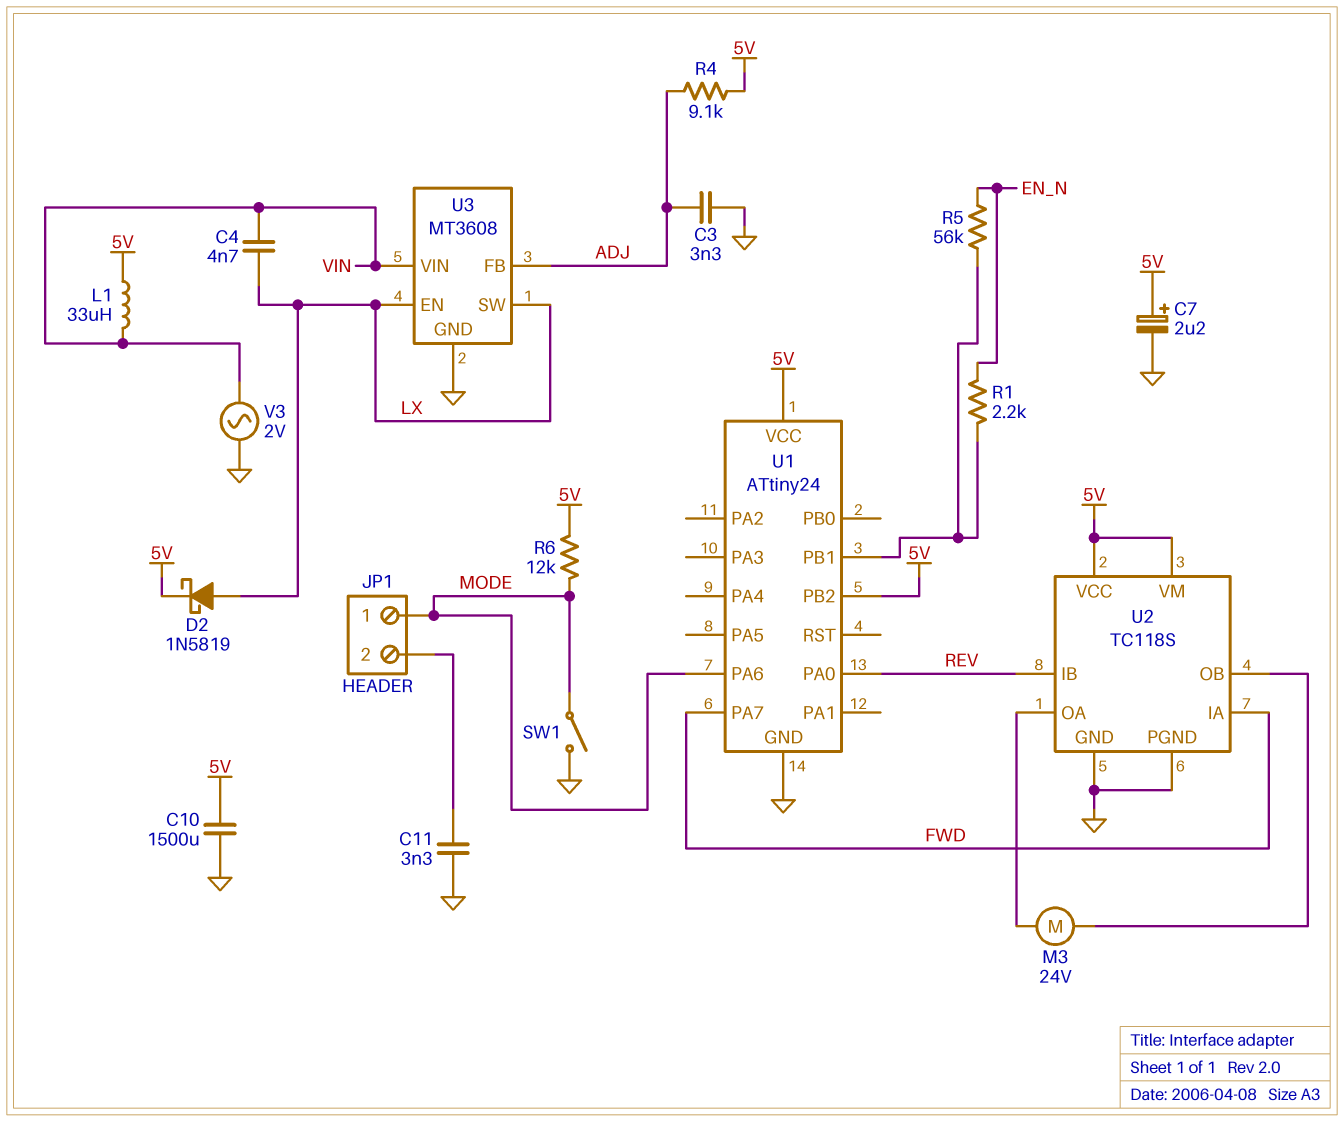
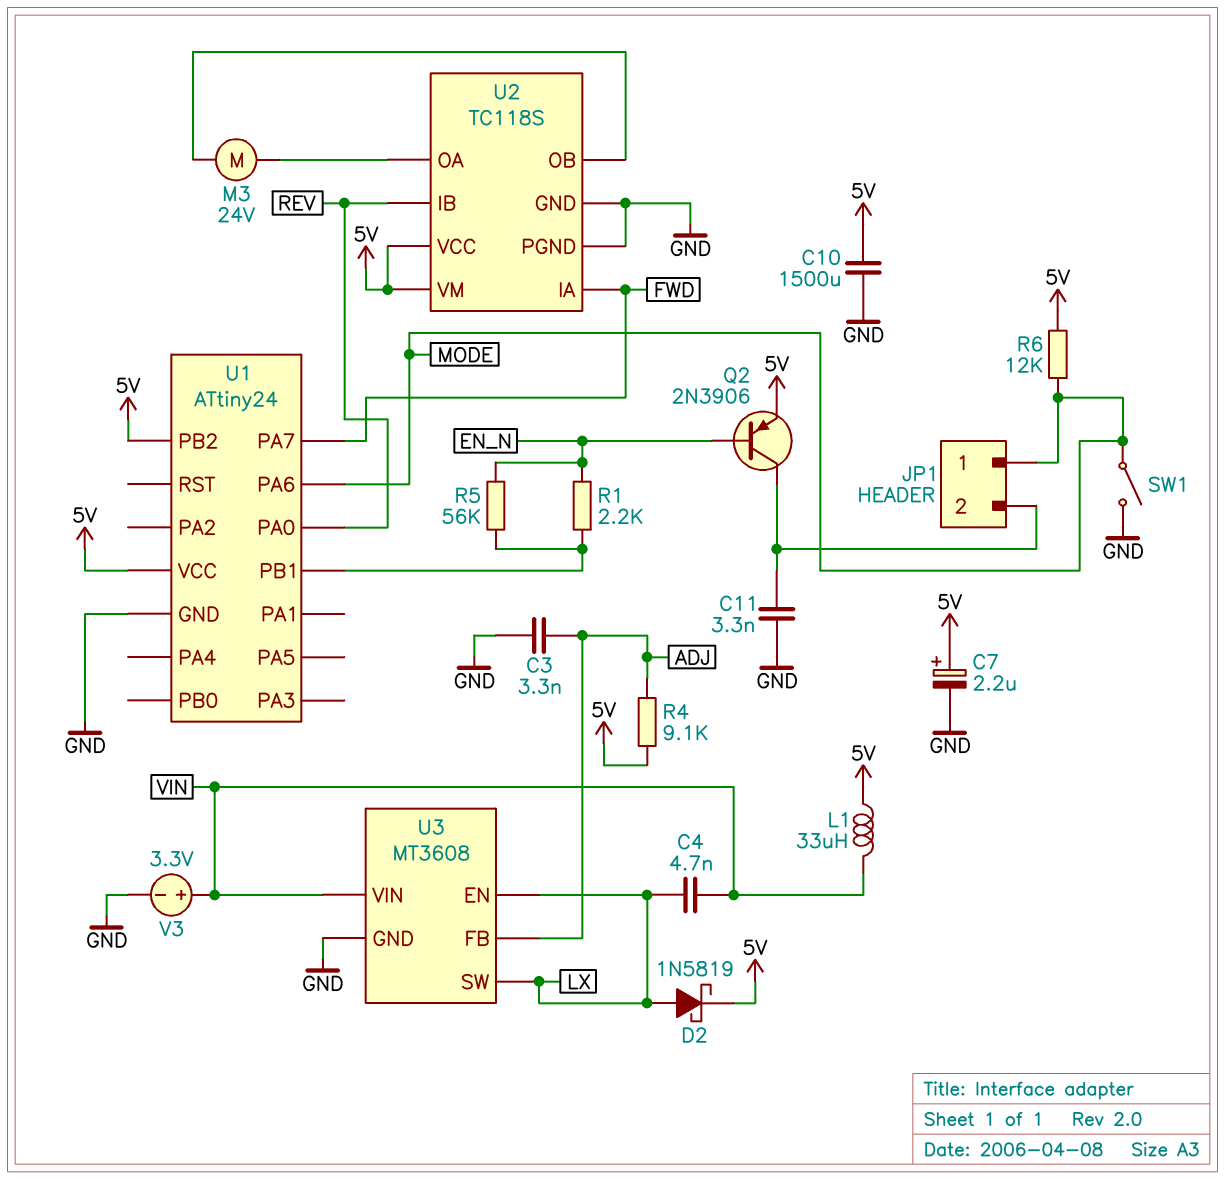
Q2: none -> PNP 2N3906 (B EN_N, C JP1/2, E 5V)
V3: AC 2V (GND, VIN) -> 3.3V (plus VIN, minus GND)

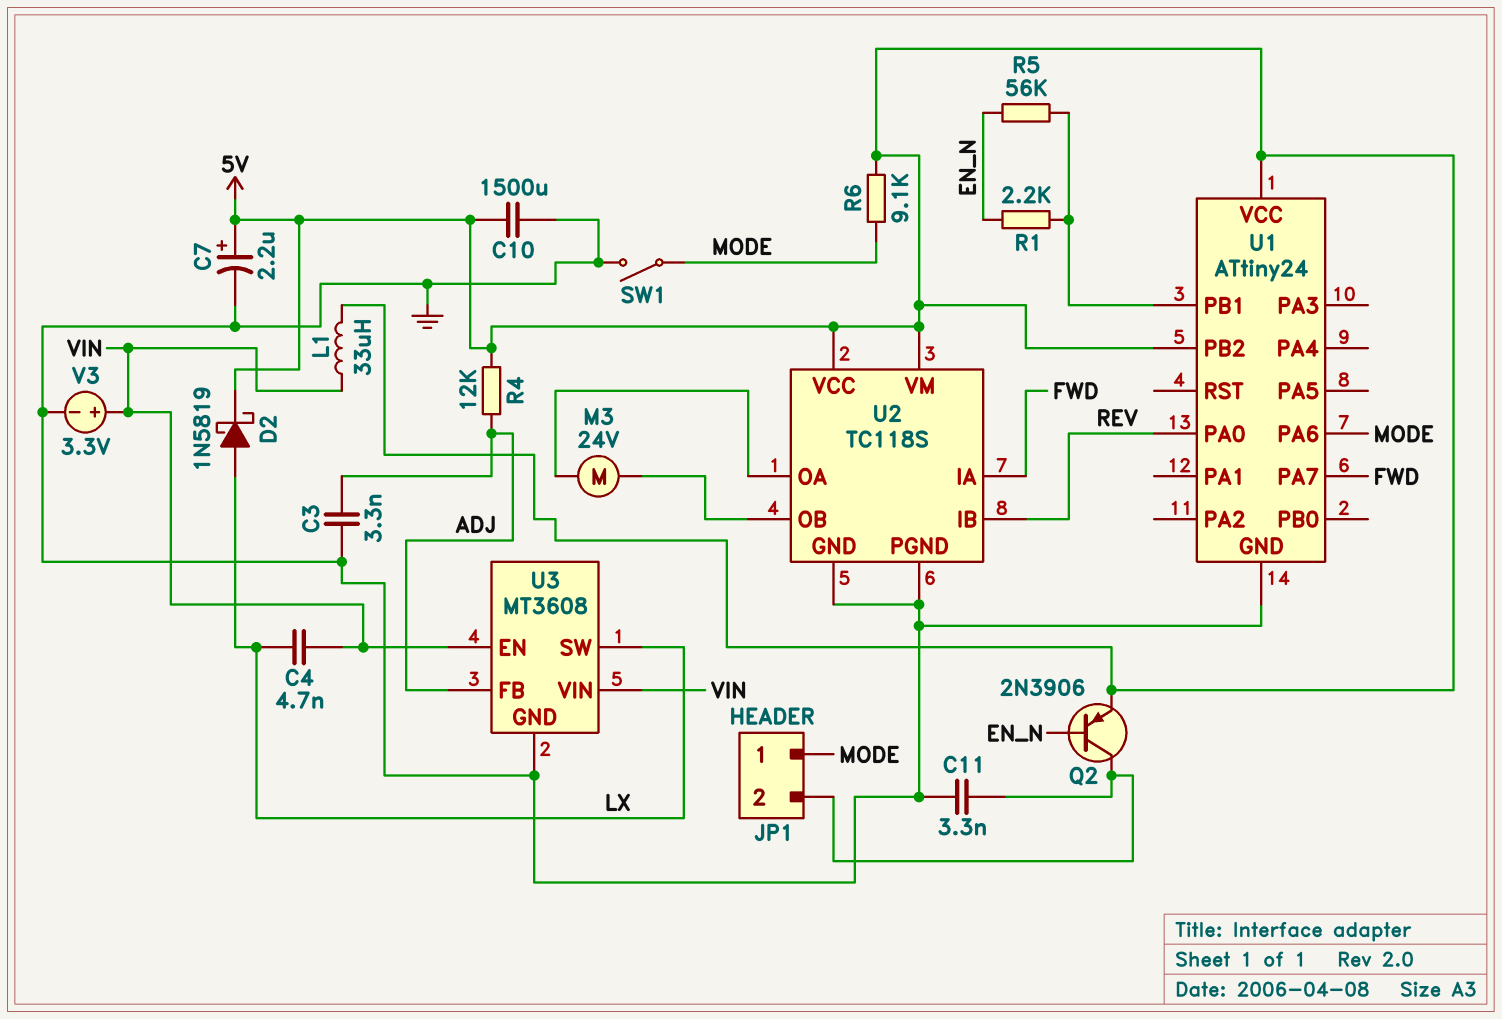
R4: 9.1k (5V, ADJ) -> 12k (5V, ADJ)
R6: 12k (5V, MODE) -> 9.1k (5V, MODE)
U3 pin EN: LX -> VIN

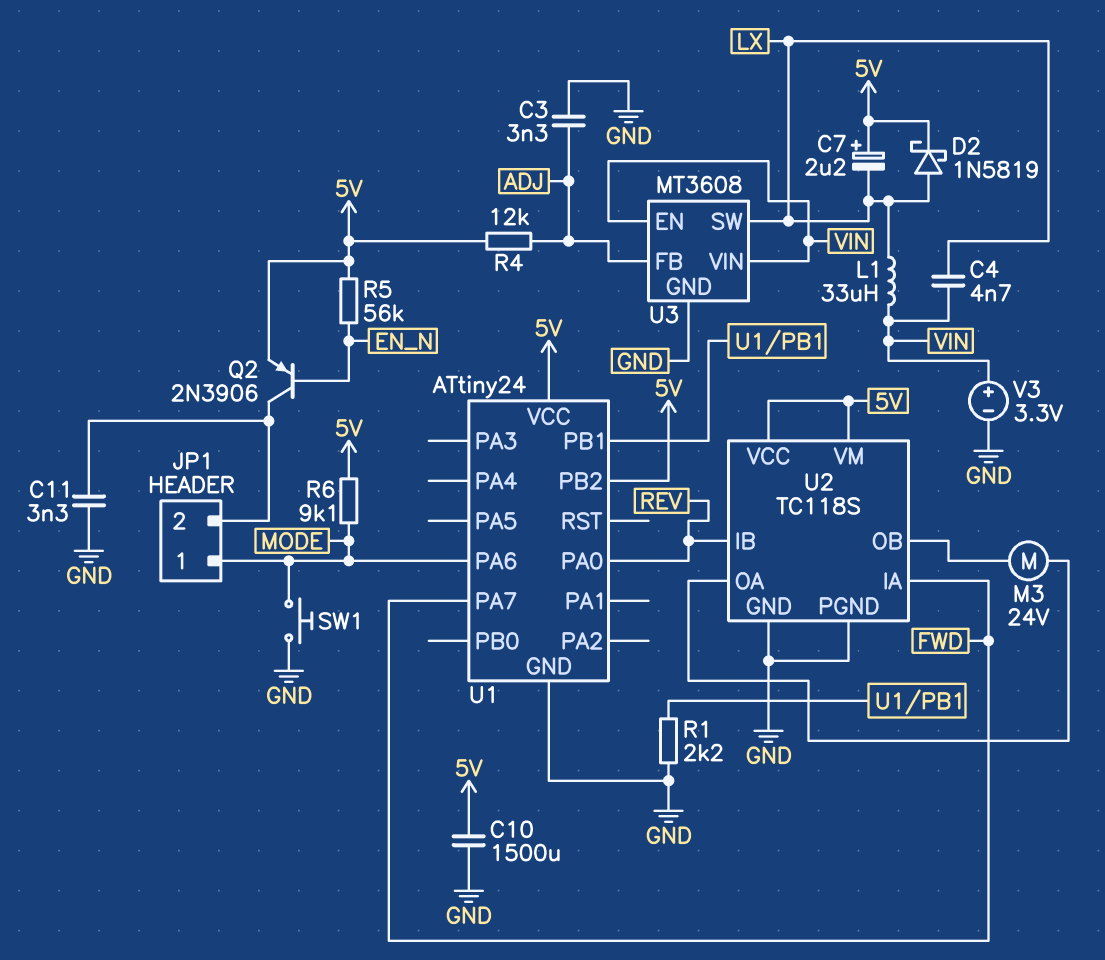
C7: 2.2uF (plus 5V, minus GND) -> 2.2uF (plus 5V, minus LX)
L1: 33uH (5V, VIN) -> 33uH (LX, VIN)
R1: 2.2k (EN_N, U1/PB1) -> 2.2k (GND, U1/PB1)
R5: 56k (EN_N, U1/PB1) -> 56k (5V, EN_N)
SW1: switch (GND, MODE) -> button (GND, MODE)

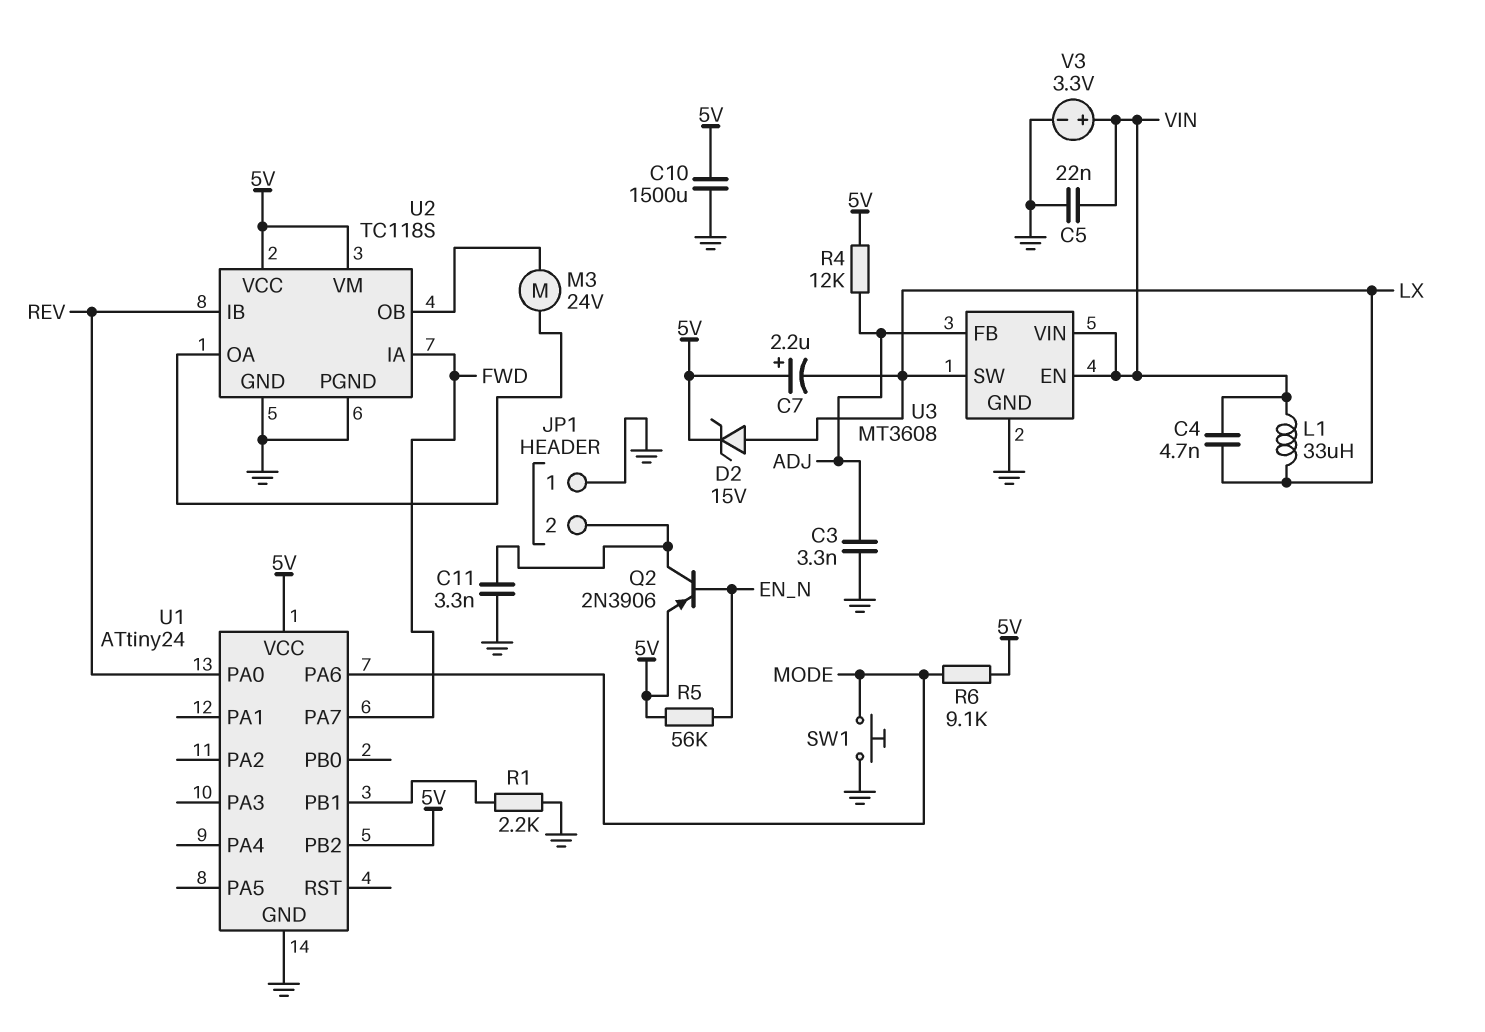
C5: none -> 22nF (GND, VIN)
D2: schottky 1N5819 (A LX, K 5V) -> zener 15V (A LX, K 5V)
JP1 pin 1: MODE -> GND

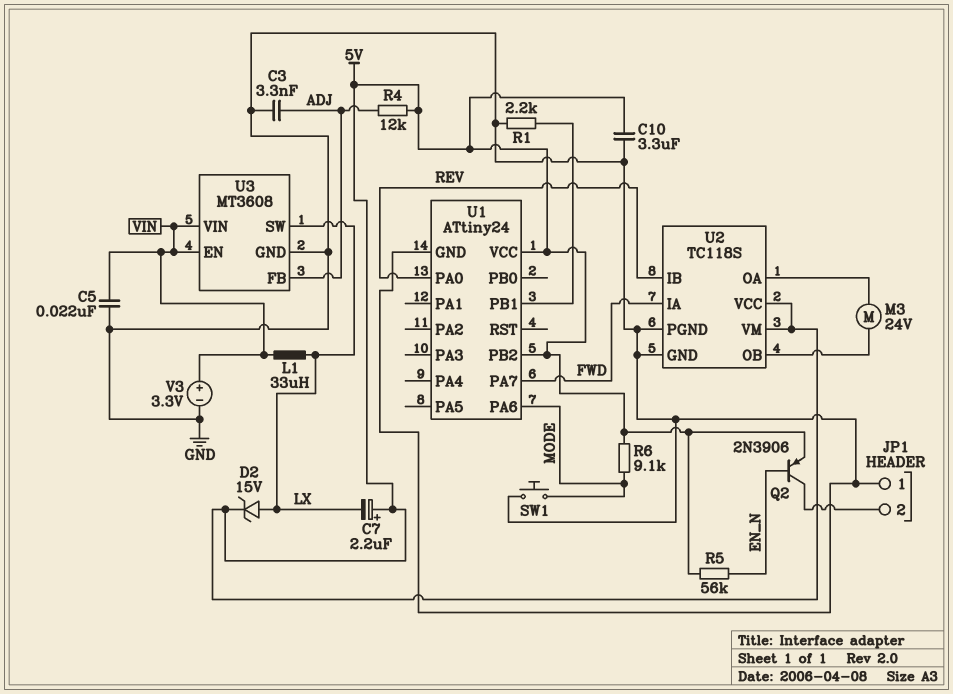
C4: 4.7nF (LX, VIN) -> none
C10: 1500uF (5V, GND) -> 3.3uF (5V, GND)
C11: 3.3nF (GND, JP1/2) -> none

